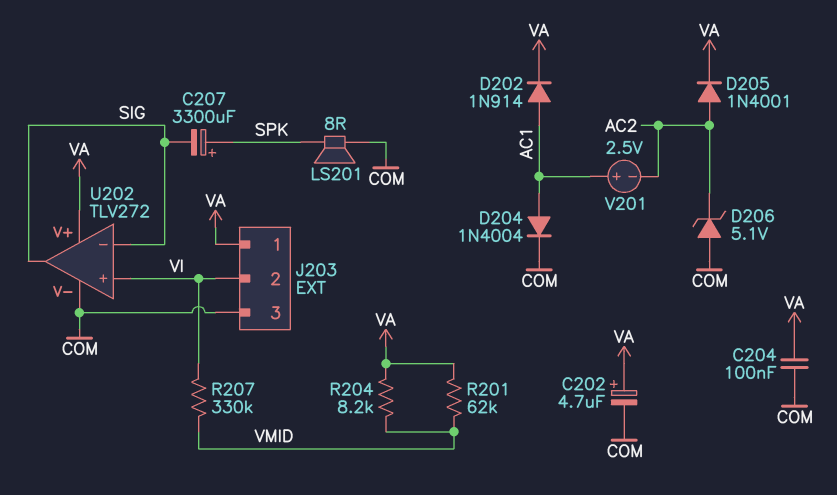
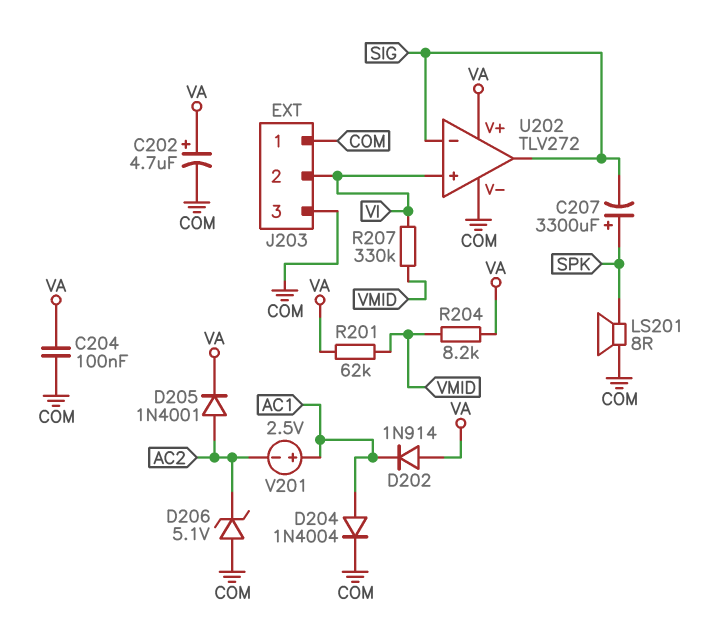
D202: diode 1N914 (A AC1, K VA) -> diode 1N914 (A VA, K AC1)
J203 pin 1: VA -> COM

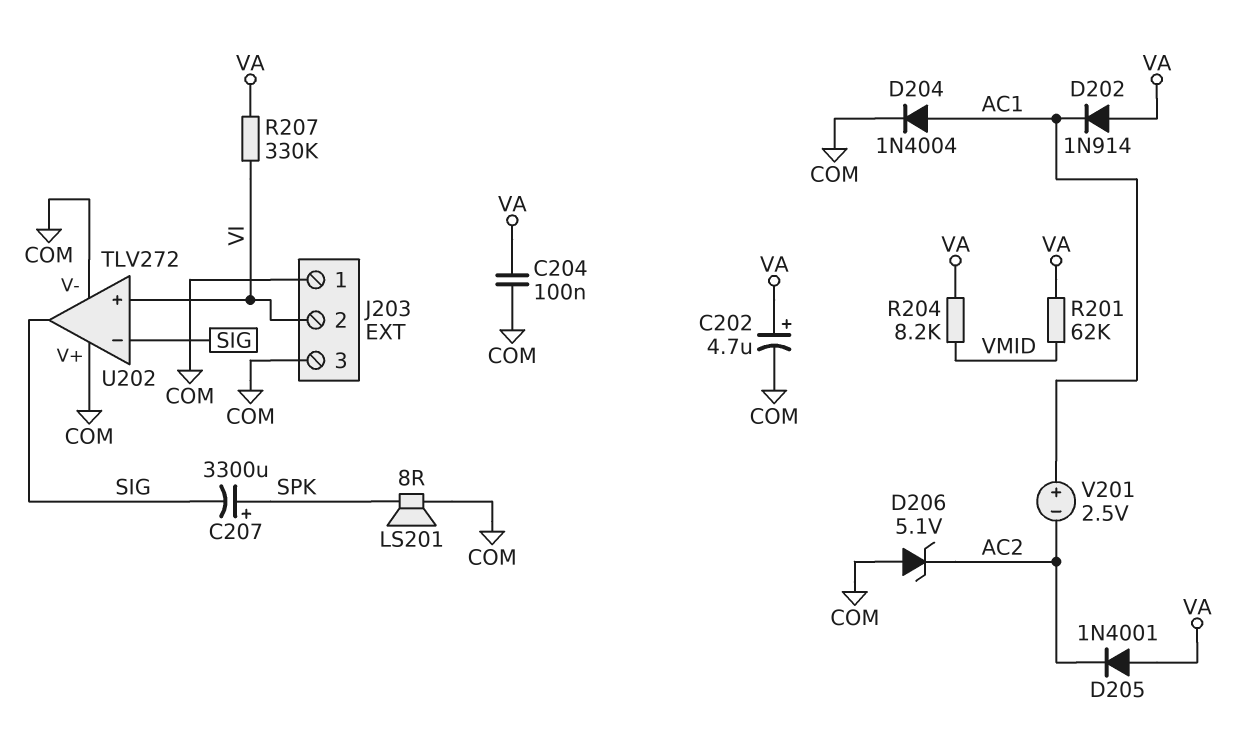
D205: diode 1N4001 (A AC2, K VA) -> diode 1N4001 (A VA, K AC2)
R207: 330k (VI, VMID) -> 330k (VA, VI)
U202 pin V+: VA -> COM

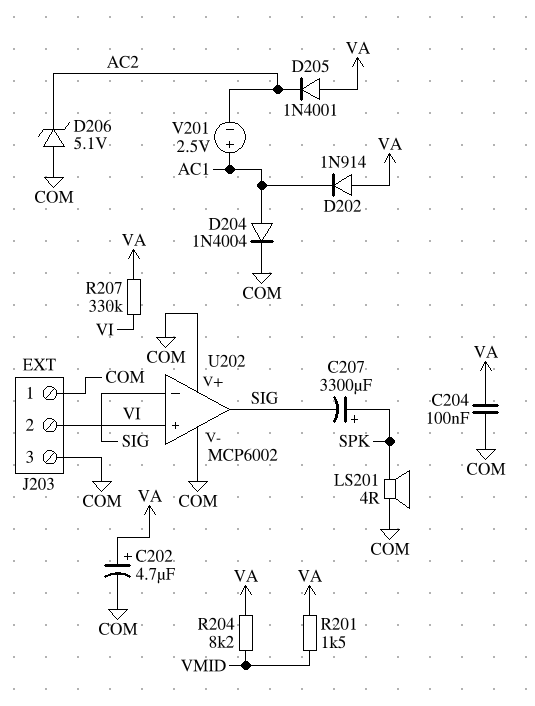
LS201: speaker 8R (COM, SPK) -> speaker 4R (COM, SPK)
R201: 62k (VA, VMID) -> 1.5k (VA, VMID)
U202: TLV272 -> MCP6002

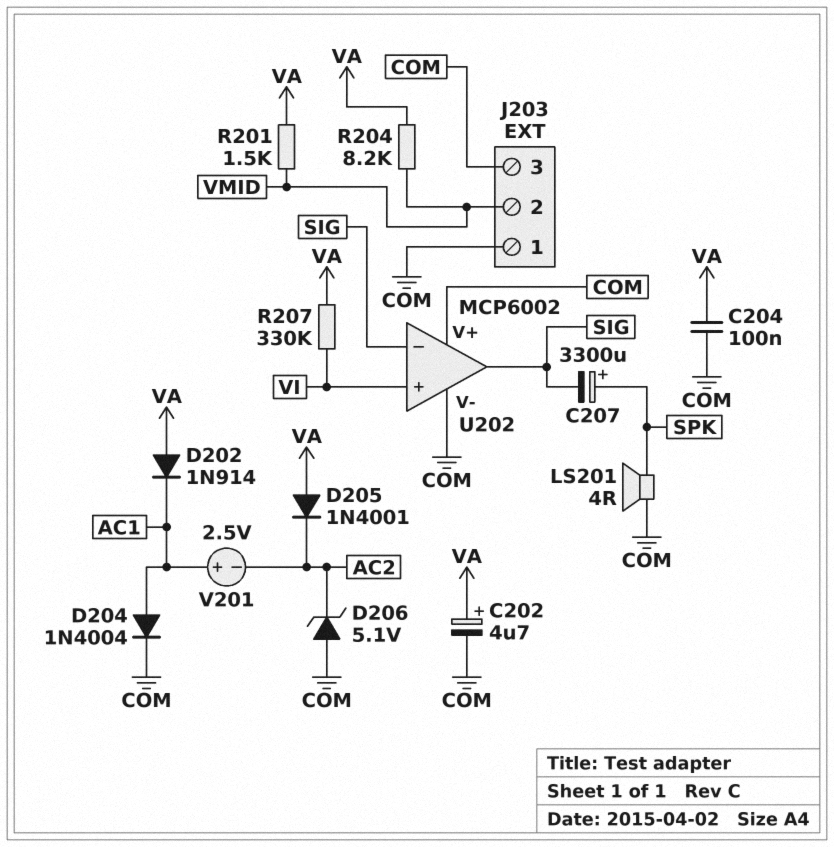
J203 pin 2: VI -> VMID

